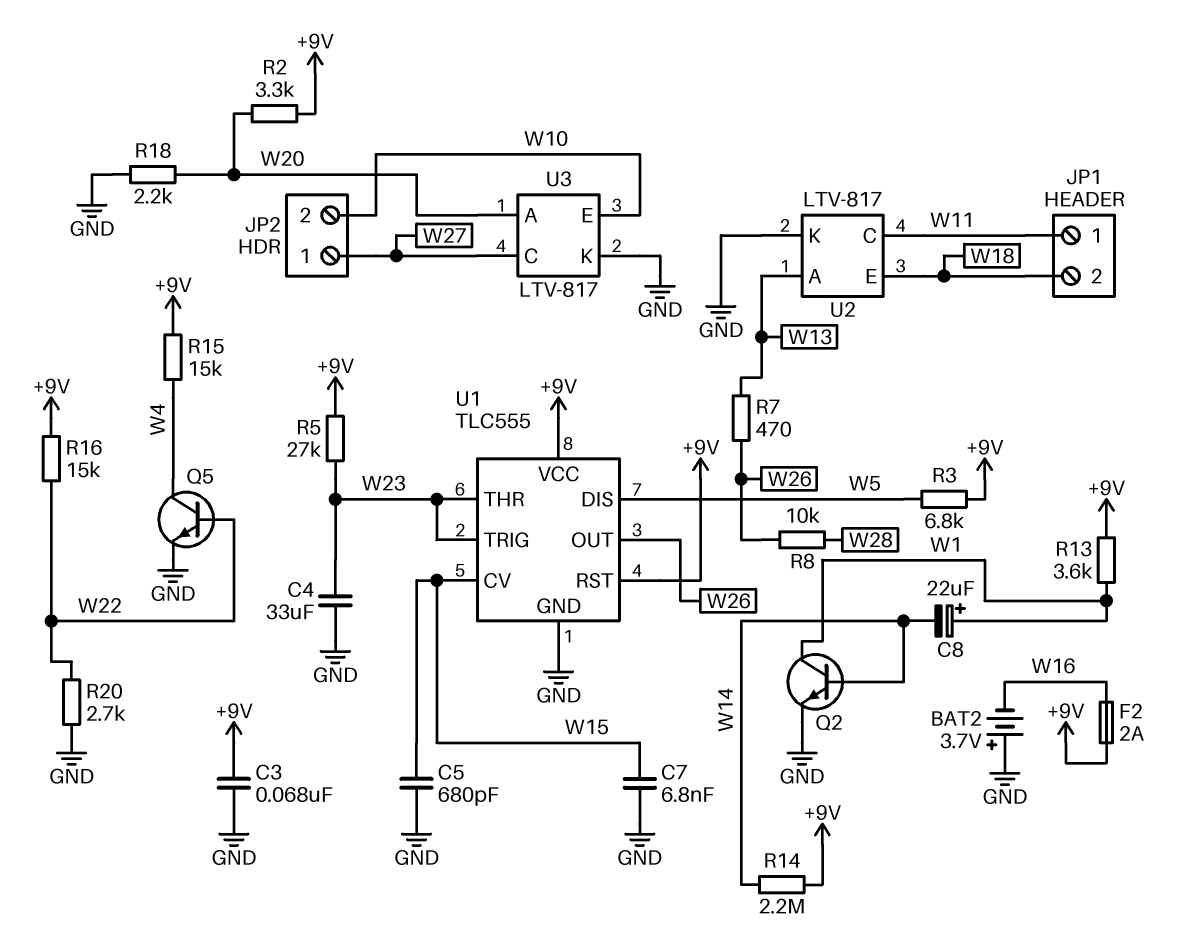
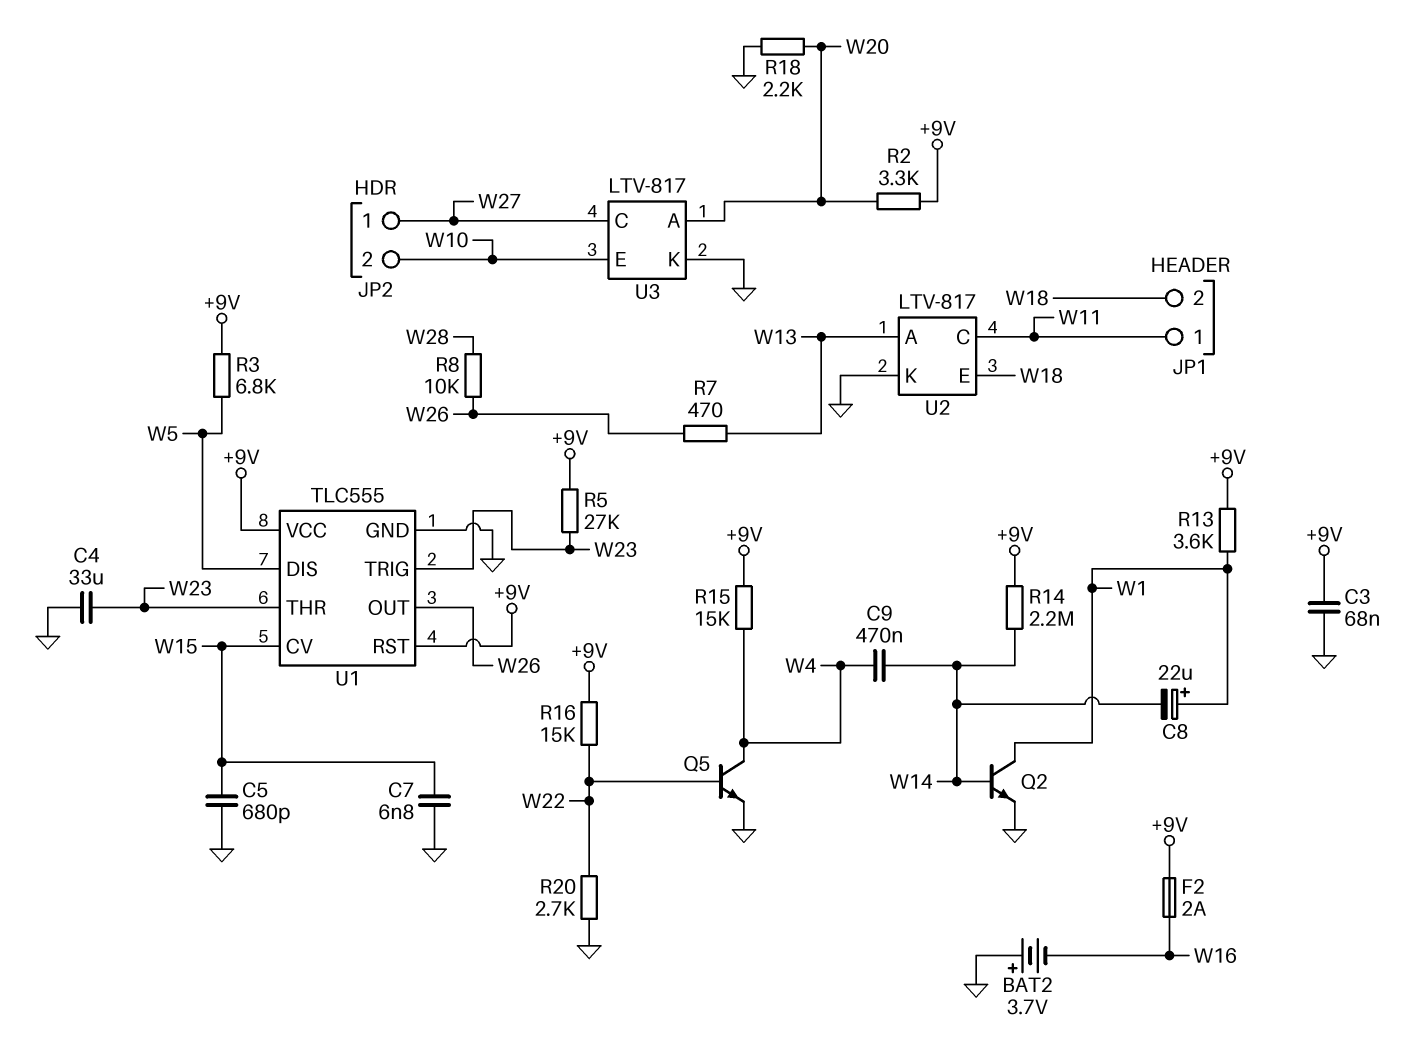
C9: none -> 470nF (W4, W14)

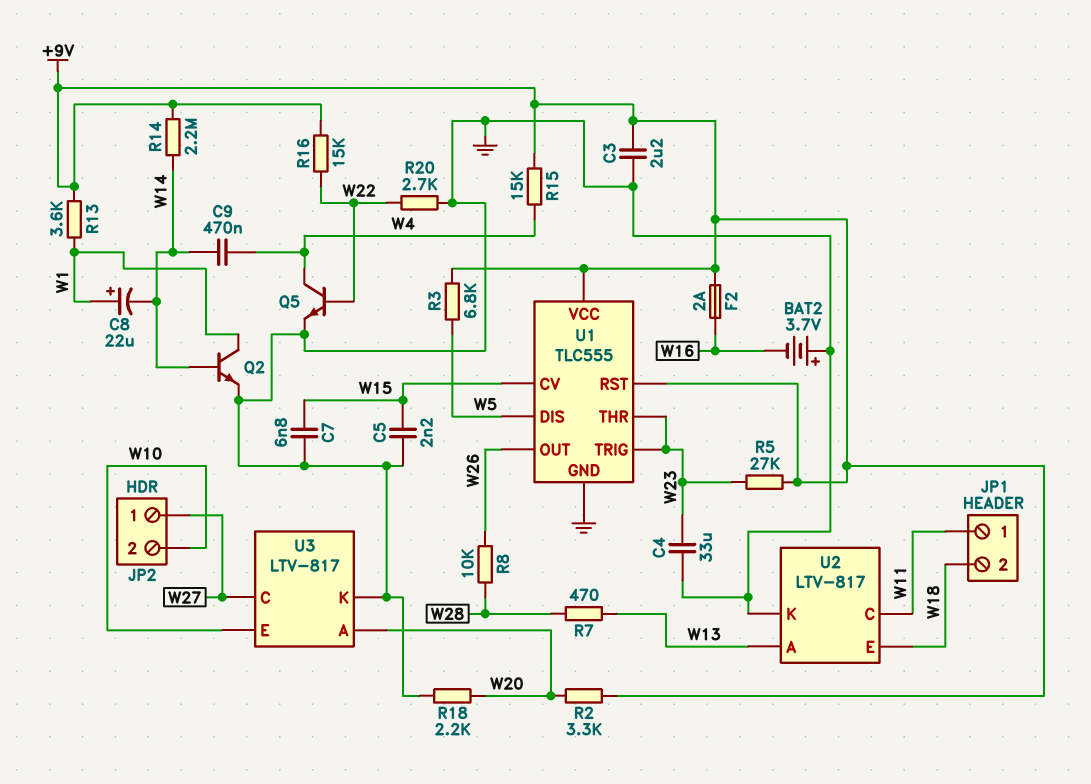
C3: 68nF (+9V, GND) -> 2.2uF (+9V, GND)
C5: 680pF (GND, W15) -> 2.2nF (GND, W15)
R7: 470 (W13, W26) -> 470 (W13, W28)

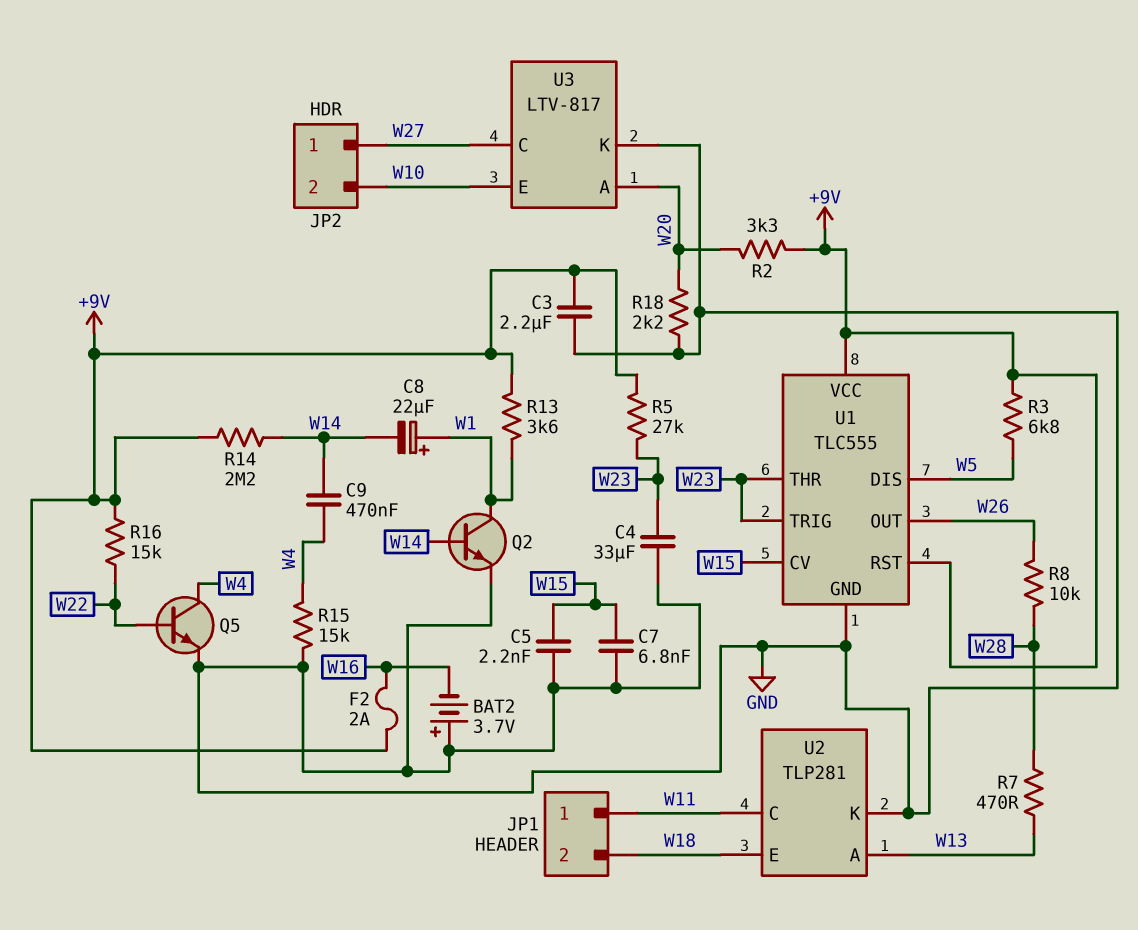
R15: 15k (+9V, W4) -> 15k (GND, W4)
R20: 2.7k (GND, W22) -> none
U2: LTV-817 -> TLP281

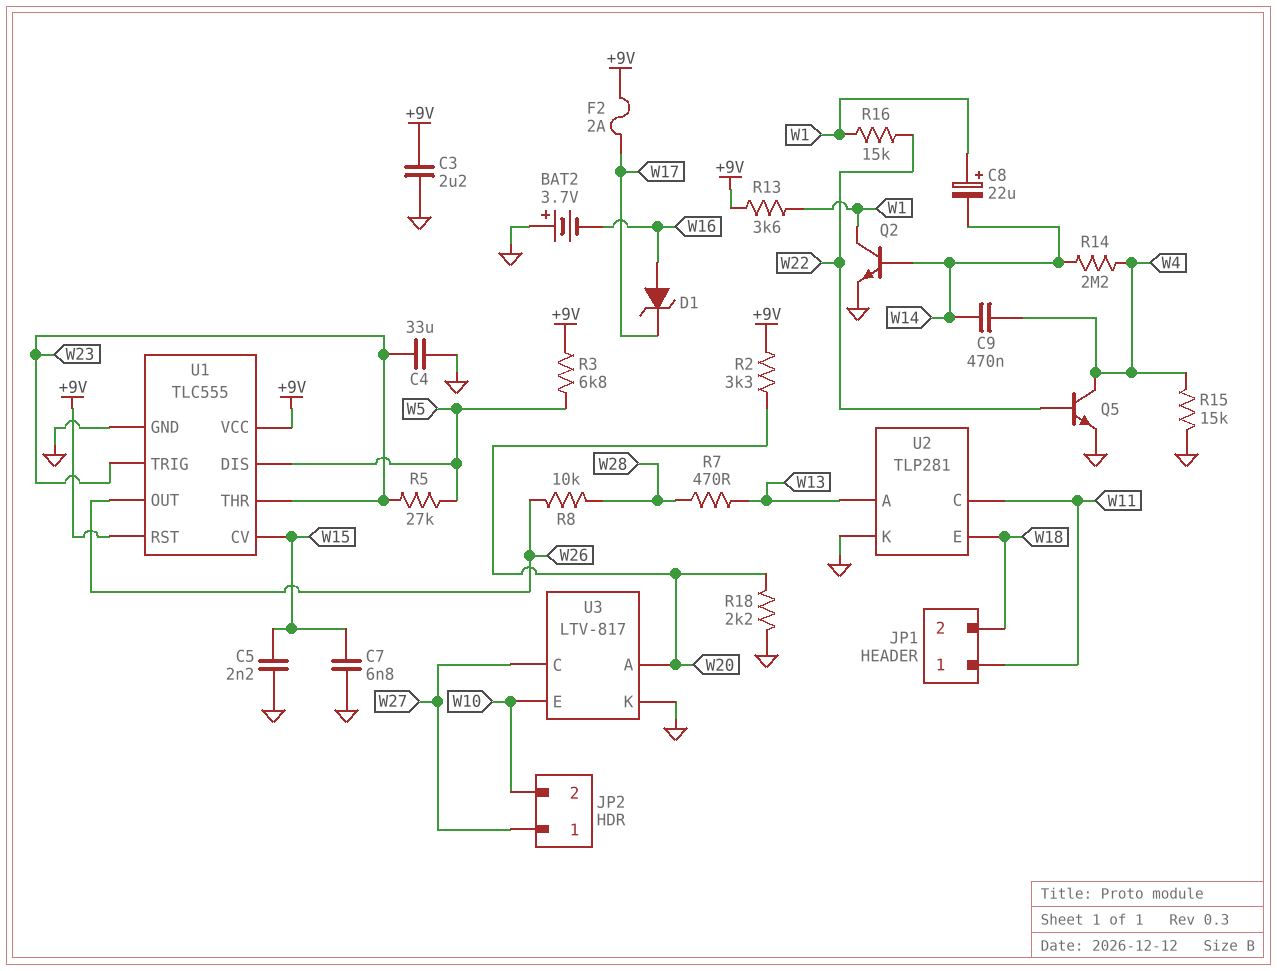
D1: none -> zener (A W16, K W17)
F2: 2A (+9V, W16) -> 2A (+9V, W17)
R5: 27k (+9V, W23) -> 27k (W5, W23)
R14: 2.2M (+9V, W14) -> 2.2M (W4, W14)
R16: 15k (+9V, W22) -> 15k (W1, W22)

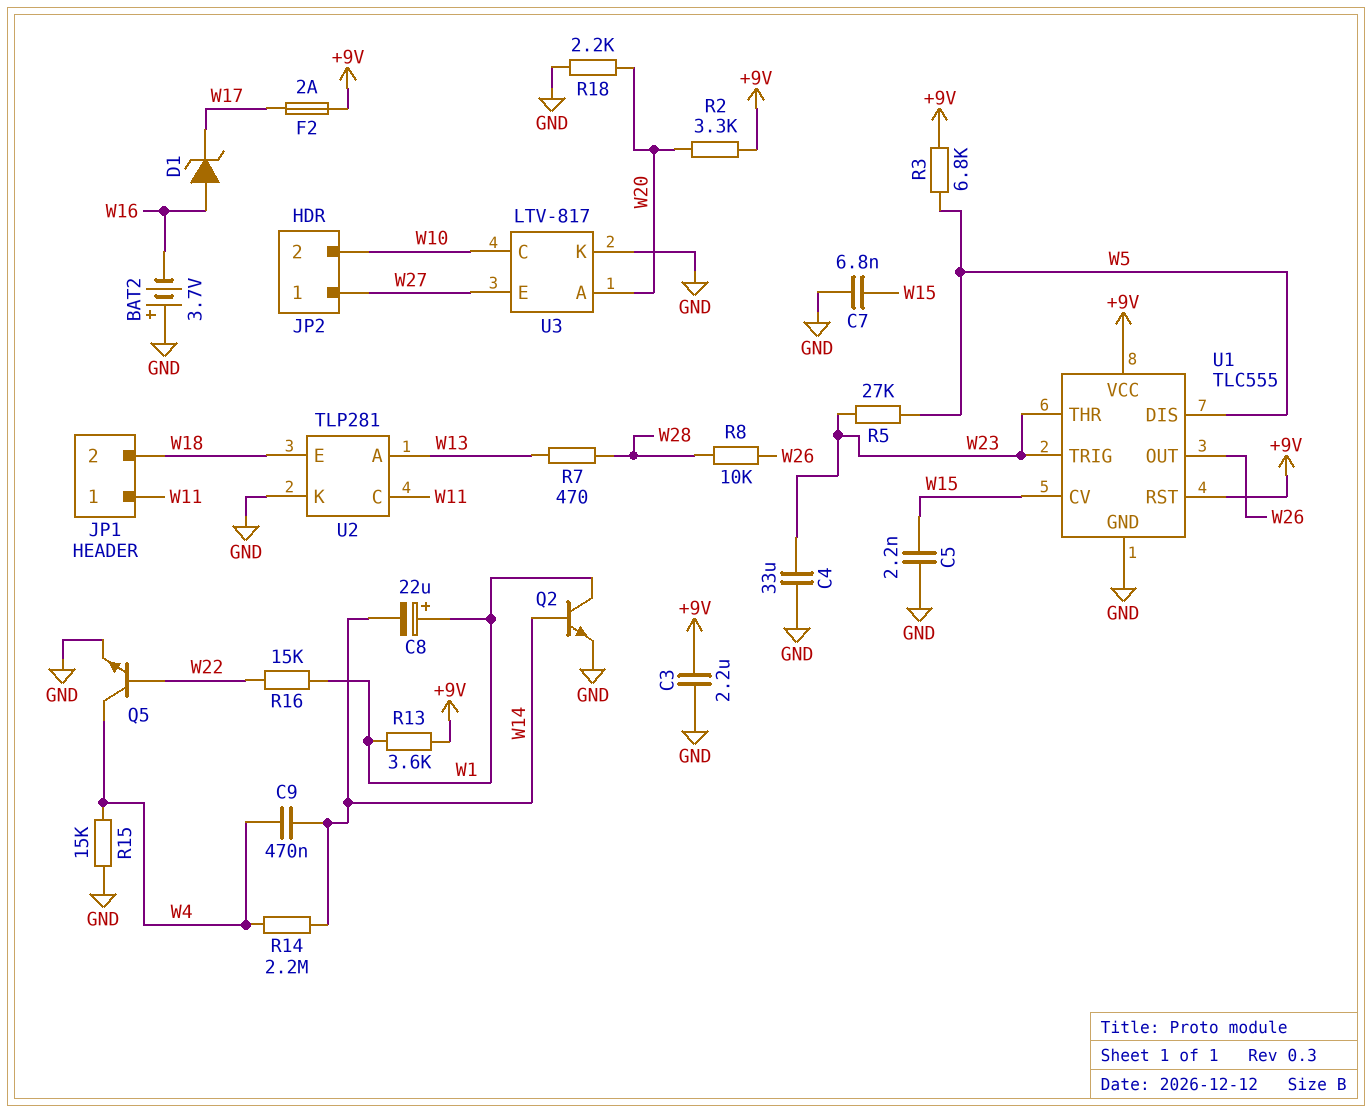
U3 pin C: W27 -> W10
U3 pin E: W10 -> W27

